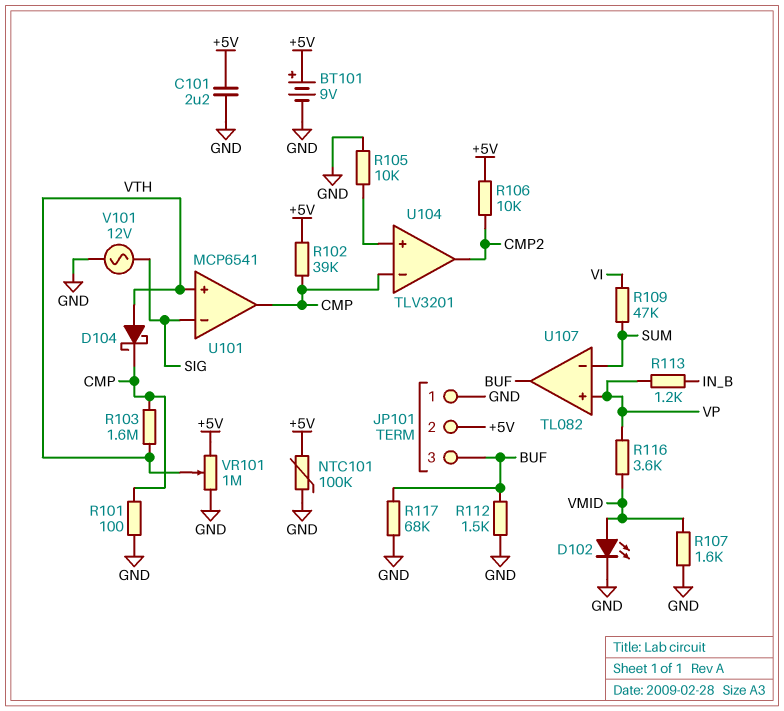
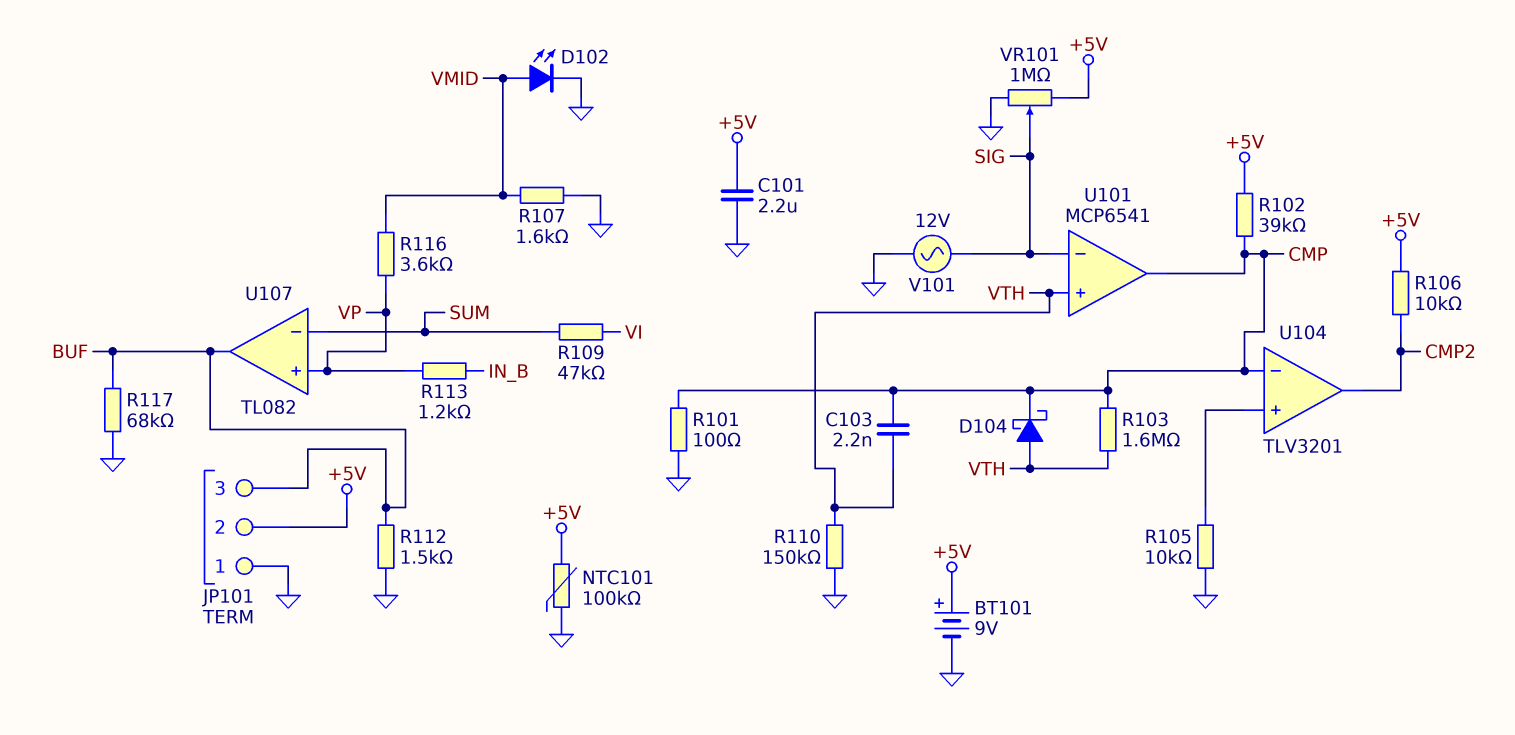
C103: none -> 2.2nF (CMP, VTH)
R110: none -> 150k (GND, VTH)
VR101: 1M (+5V, GND, wiper VTH) -> 1M (+5V, GND, wiper SIG)

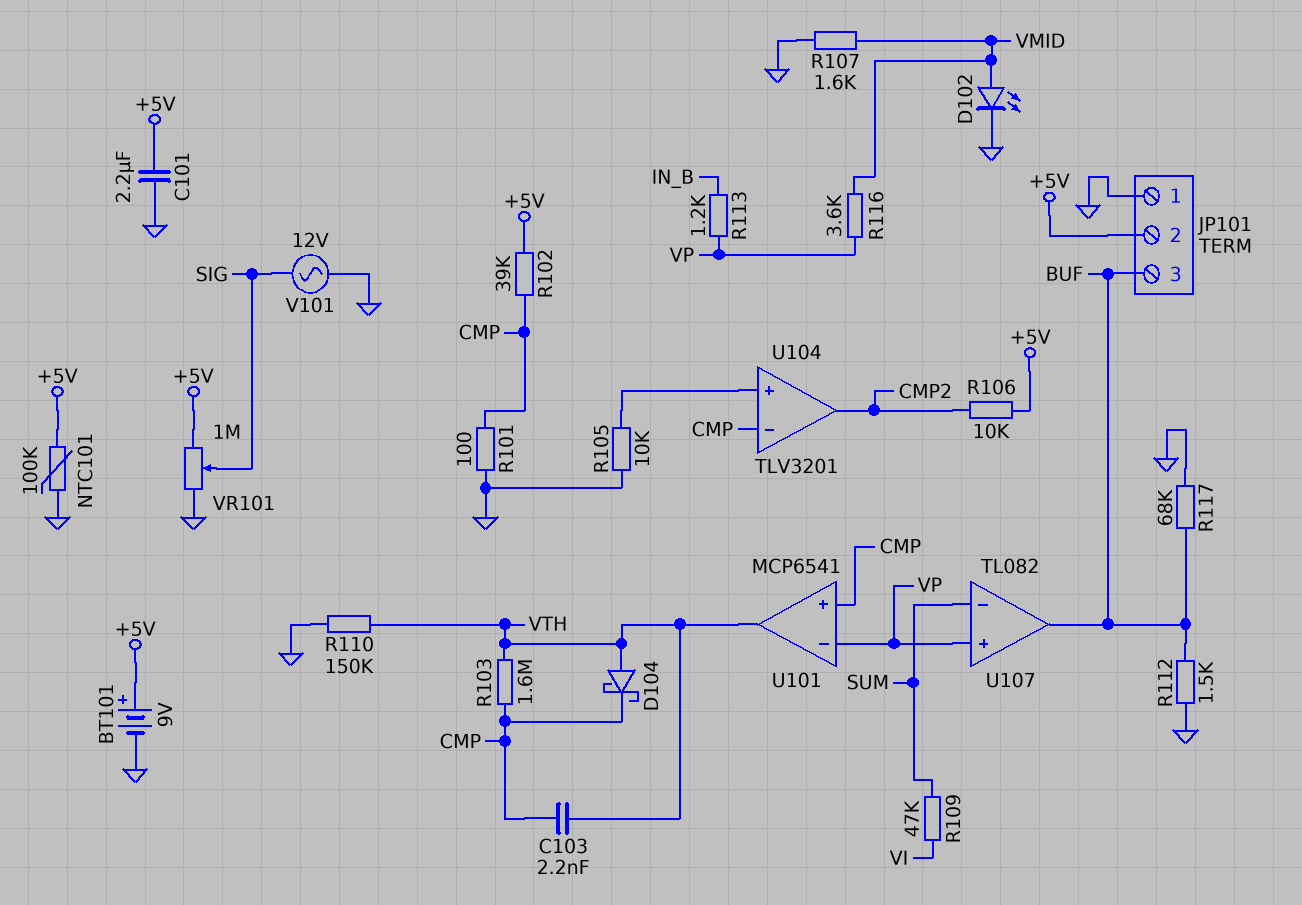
U101 pin in+: VTH -> CMP
U101 pin in-: SIG -> VP
U101 pin out: CMP -> VTH

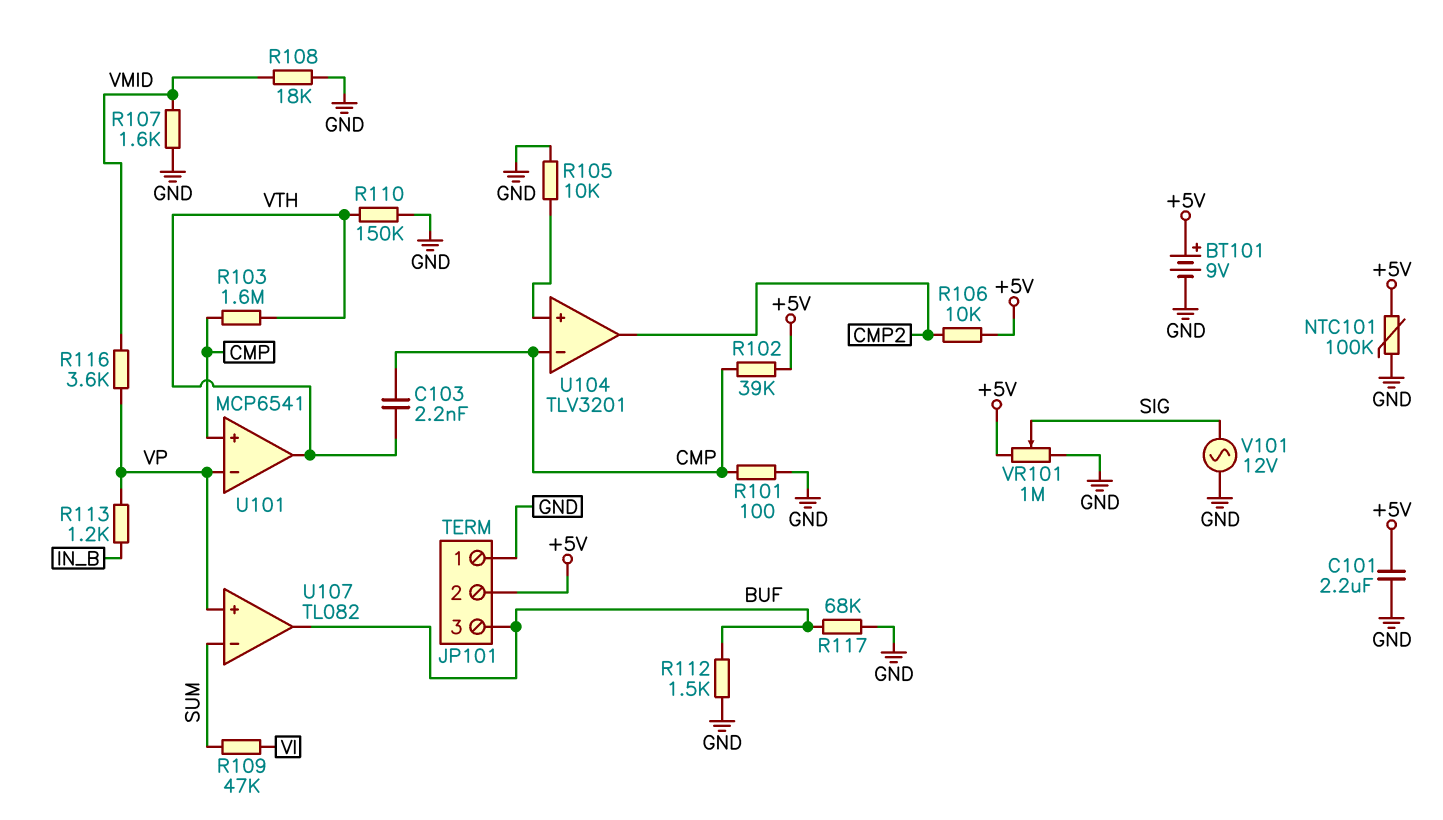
D102: LED (A VMID, K GND) -> none
D104: schottky (A VTH, K CMP) -> none
R108: none -> 18k (GND, VMID)

